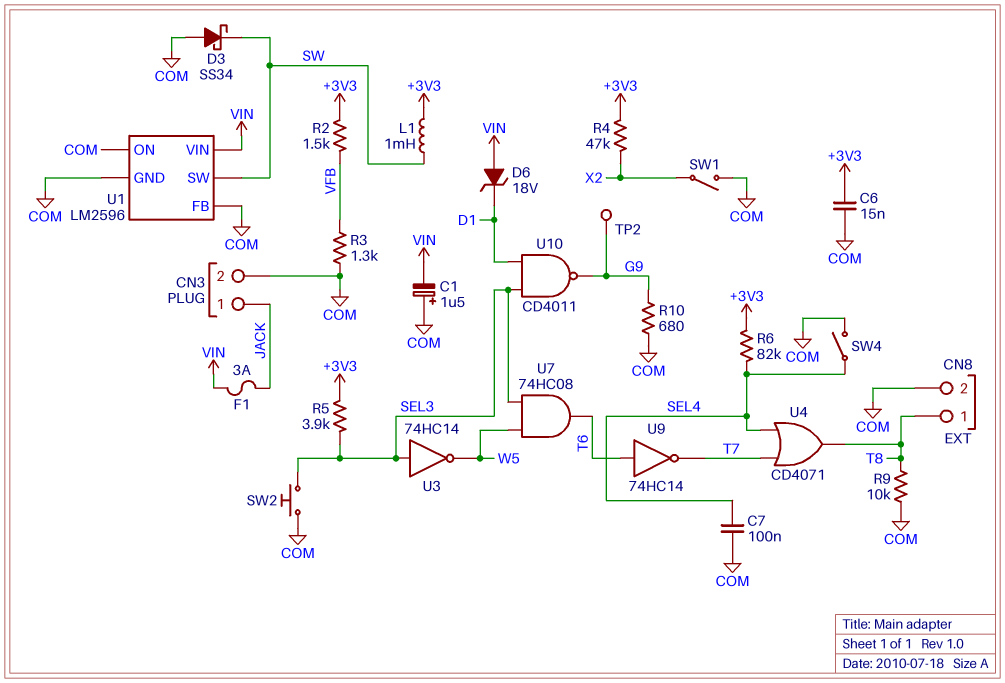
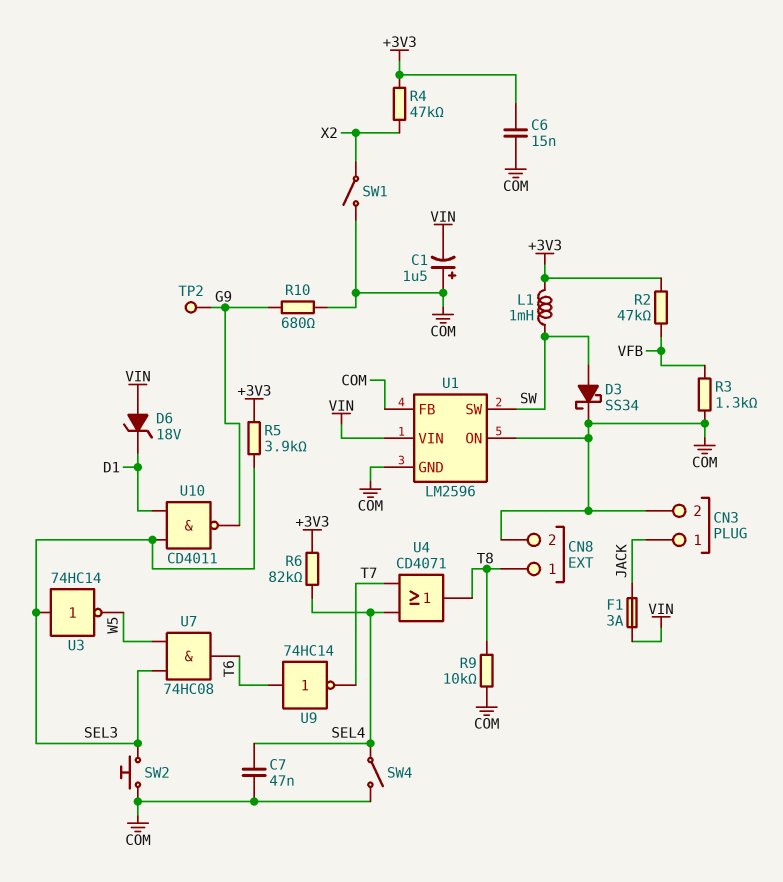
C7: 100nF (COM, SEL4) -> 47nF (COM, SEL4)
D3: schottky SS34 (A COM, K SW) -> schottky SS34 (A SW, K COM)
R2: 1.5k (+3V3, VFB) -> 47k (+3V3, VFB)

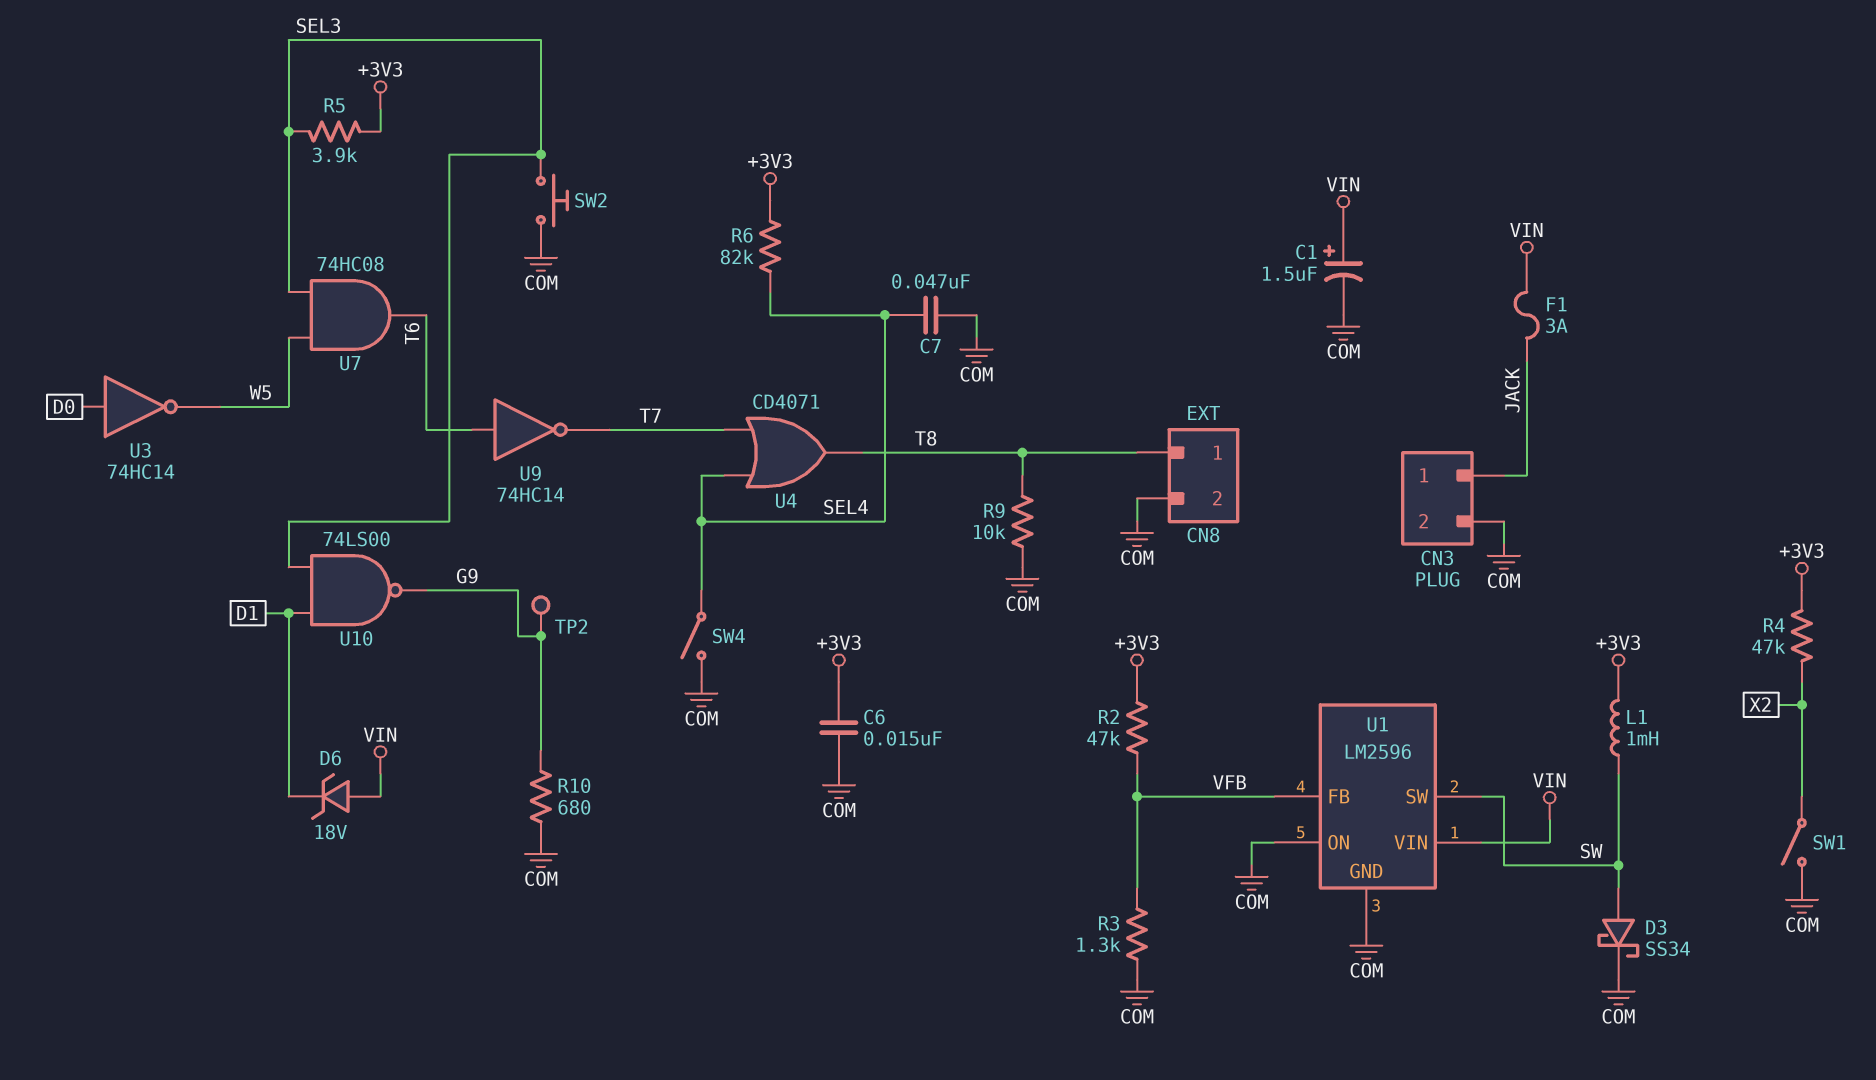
C1: 1.5uF (plus COM, minus VIN) -> 1.5uF (plus VIN, minus COM)
U1 pin FB: COM -> VFB
U3: NOT 74HC14 (in SEL3, out W5) -> NOT 74HC14 (in D0, out W5)
U10: NAND CD4011 (in D1, in SEL3, out G9) -> NAND 74LS00 (in D1, in SEL3, out G9)

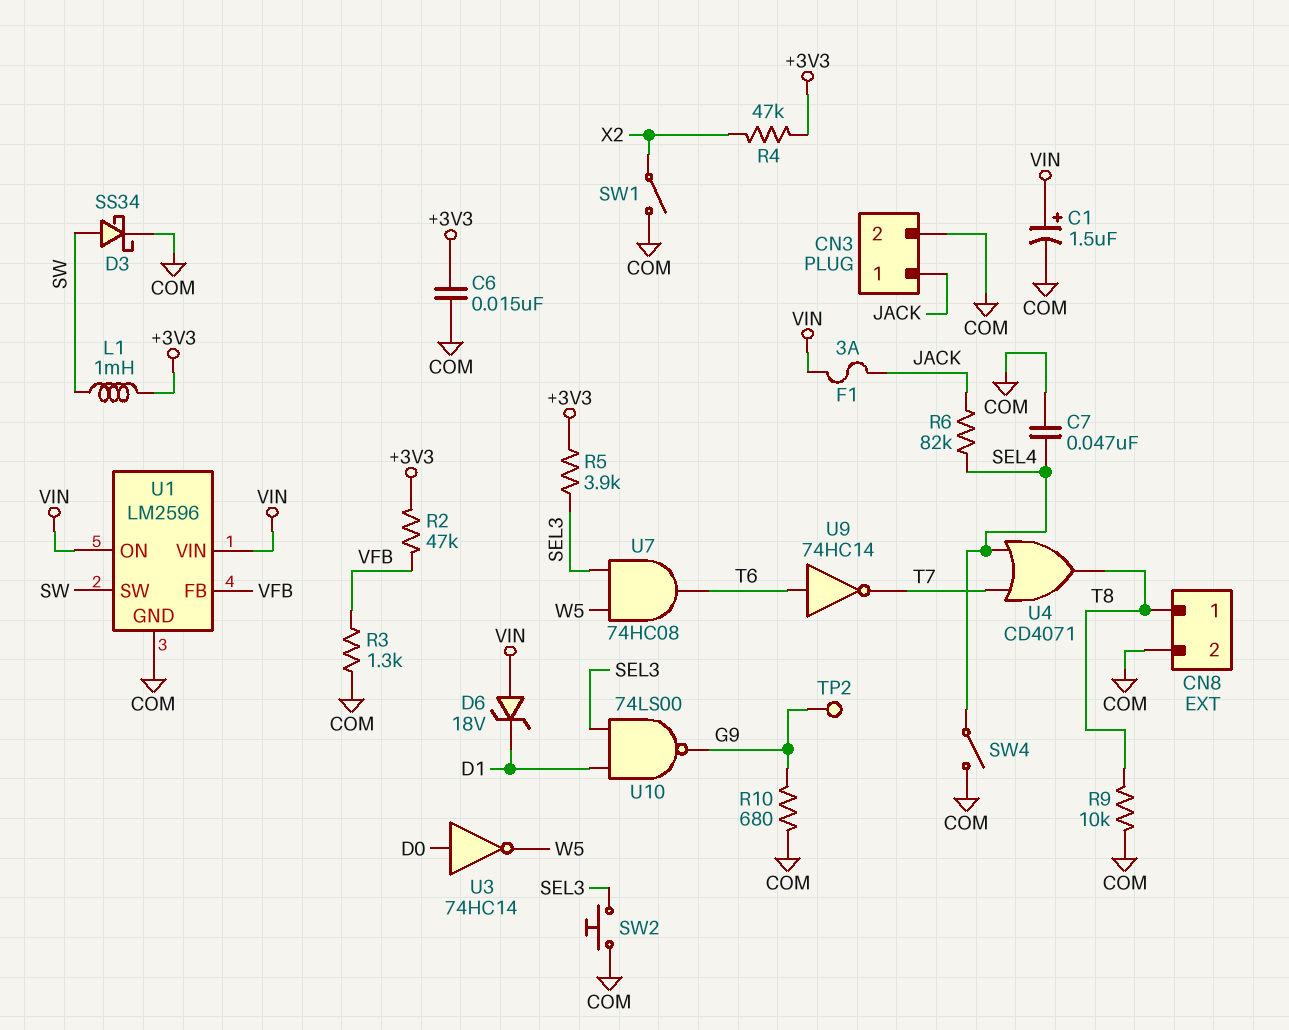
R6: 82k (+3V3, SEL4) -> 82k (JACK, SEL4)
U1 pin ON: COM -> VIN

